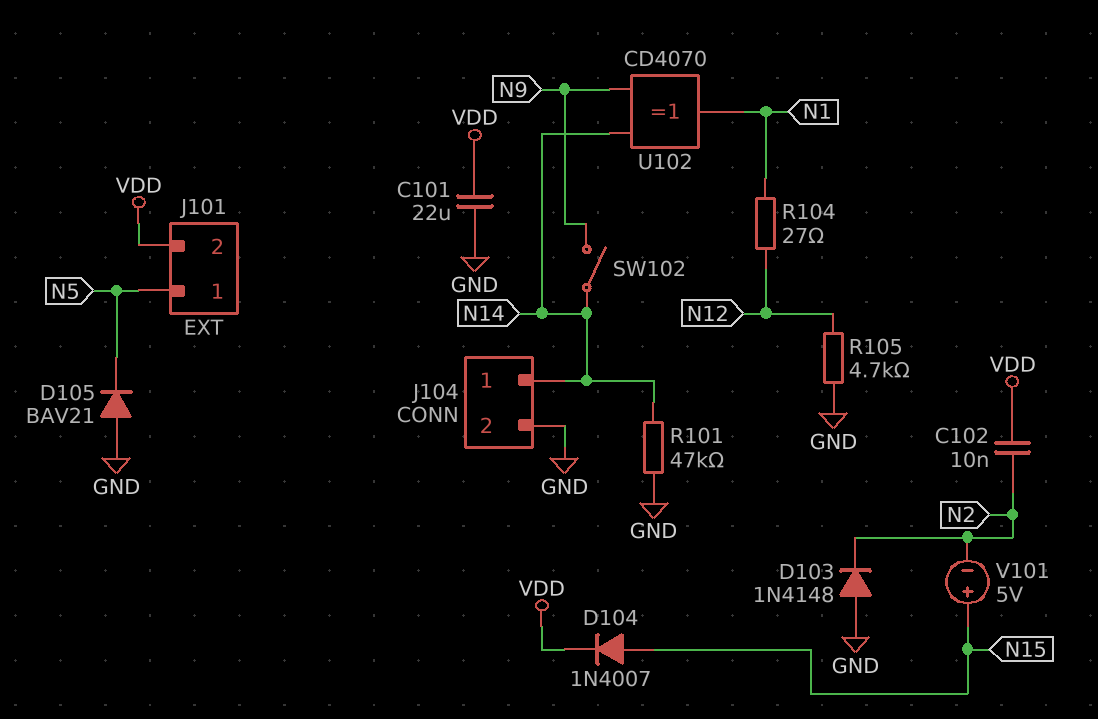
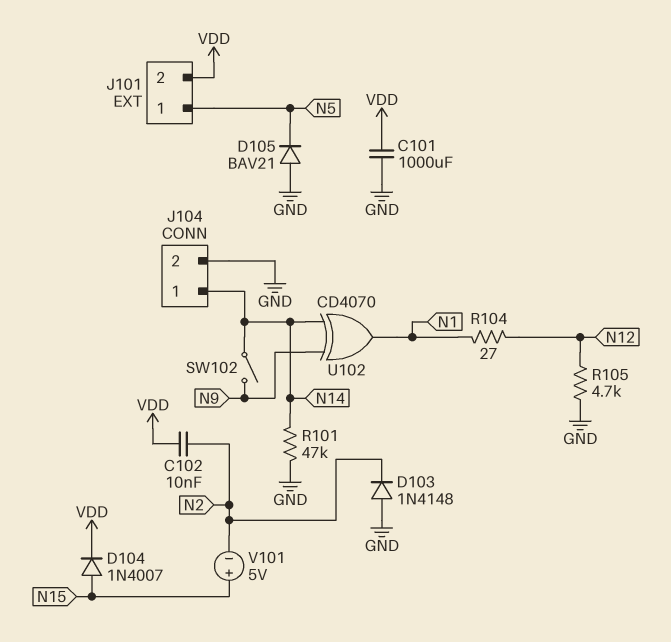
C101: 22uF (GND, VDD) -> 1000uF (GND, VDD)

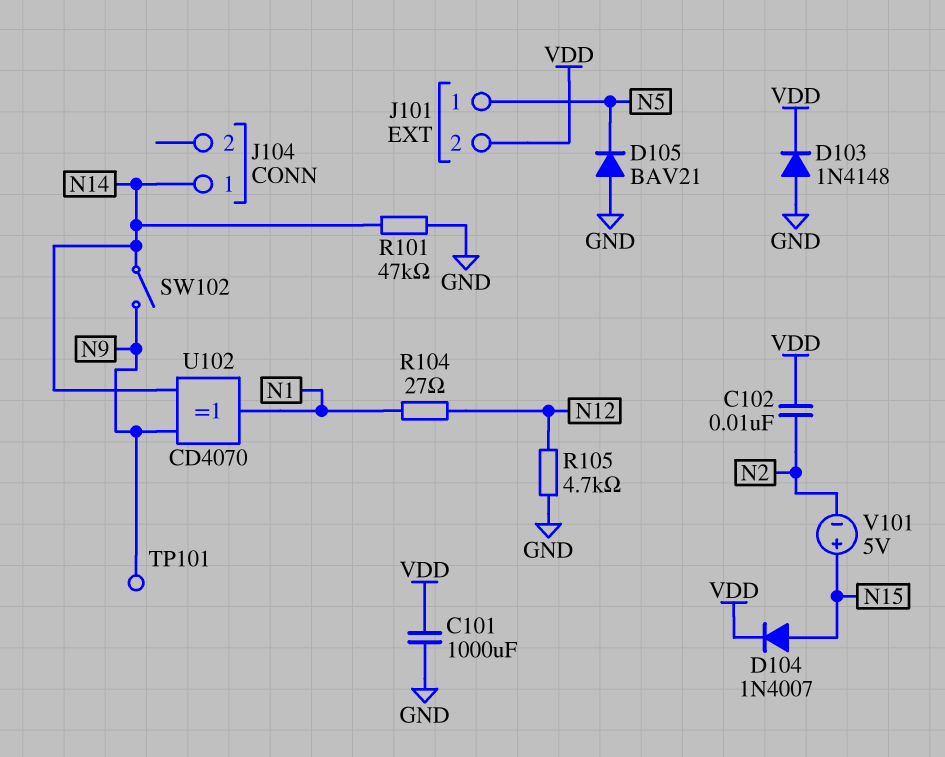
D103: diode 1N4148 (A GND, K N2) -> diode 1N4148 (A GND, K VDD)
J104 pin 2: GND -> none
TP101: none -> test point (N9)

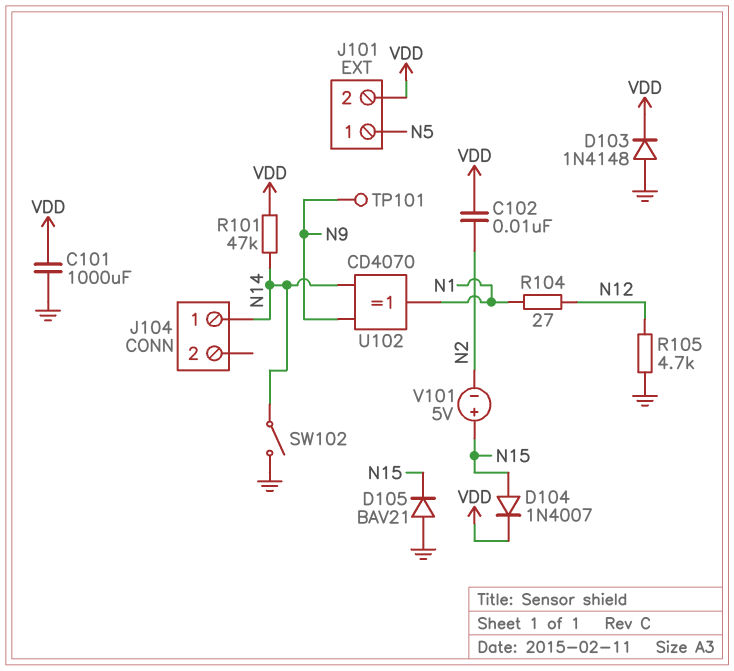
D105: diode BAV21 (A GND, K N5) -> diode BAV21 (A GND, K N15)
R101: 47k (GND, N14) -> 47k (N14, VDD)
SW102: switch (N9, N14) -> switch (GND, N14)

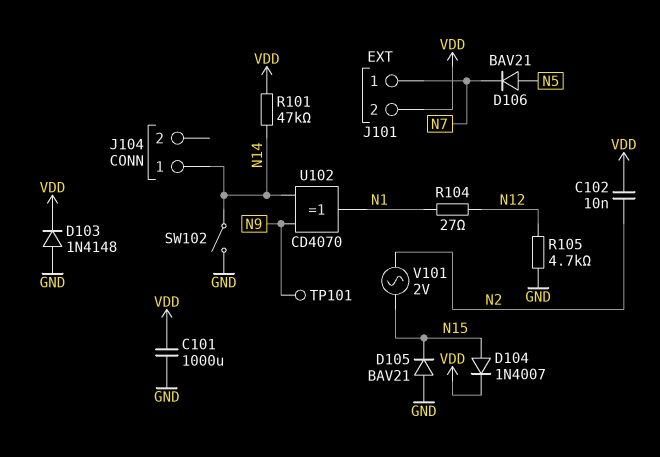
D106: none -> diode BAV21 (A N5, K N7)
J101 pin 1: N5 -> N7
V101: 5V (plus N15, minus N2) -> AC 2V (N2, N15)

